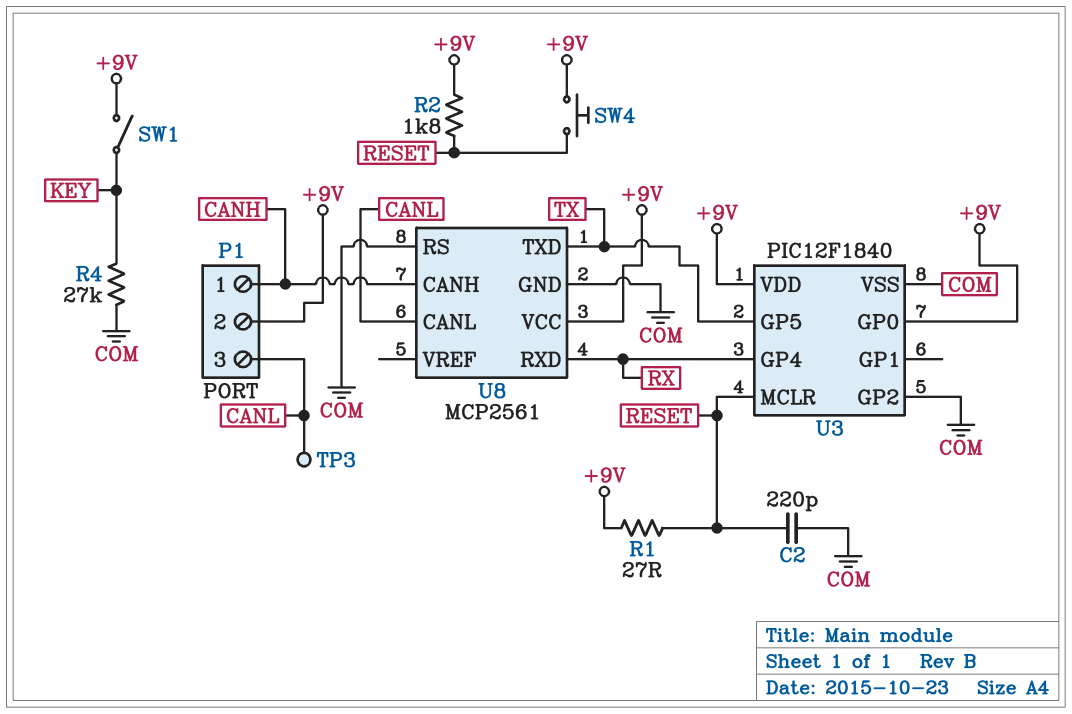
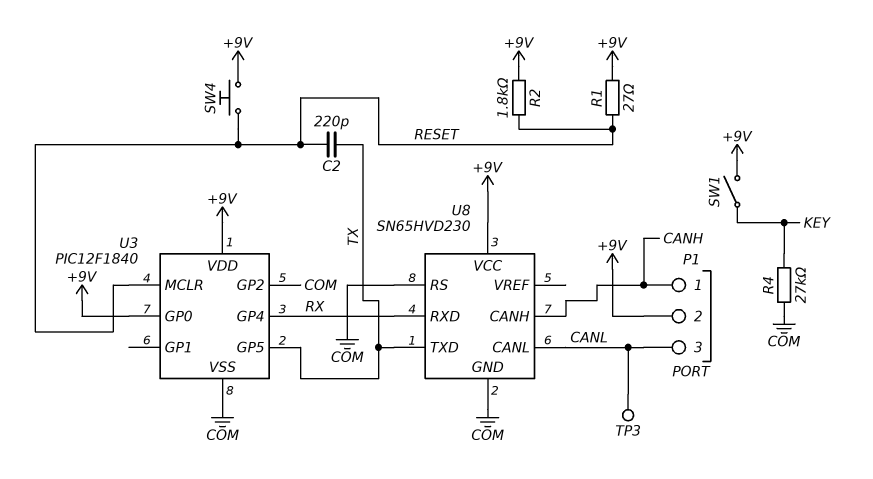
C2: 220pF (COM, RESET) -> 220pF (RESET, TX)
U8: MCP2561 -> SN65HVD230

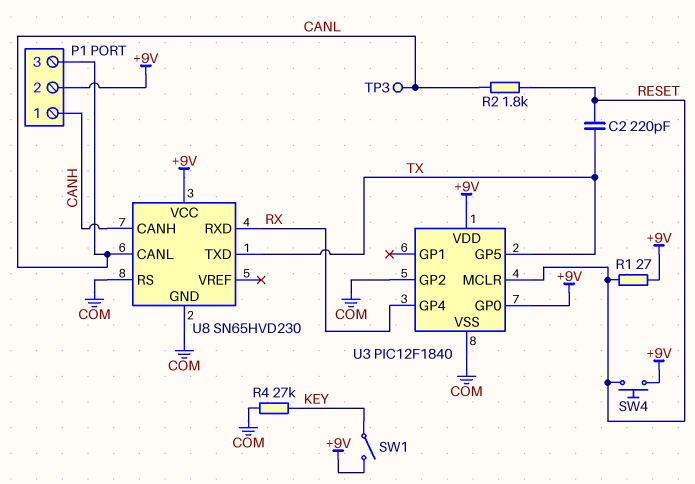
R2: 1.8k (+9V, RESET) -> 1.8k (CANL, RESET)

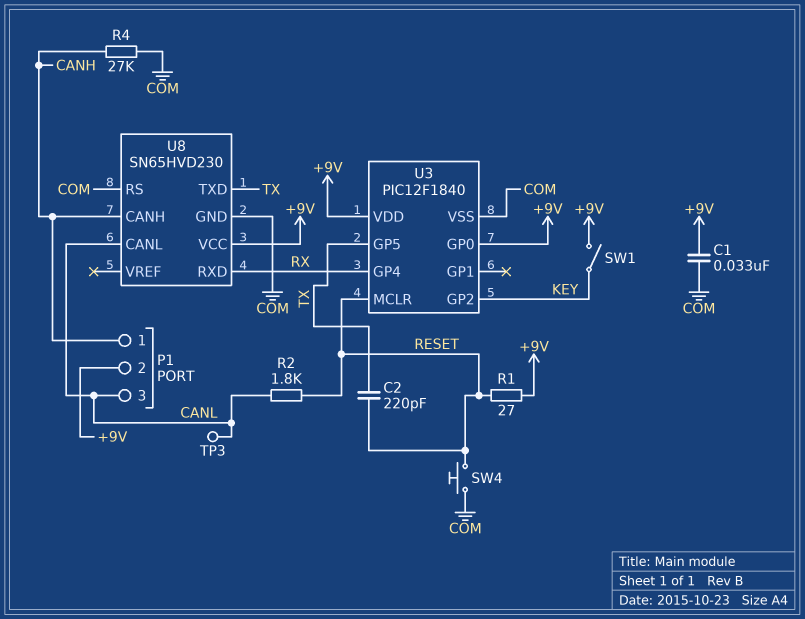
C1: none -> 33nF (+9V, COM)
R4: 27k (COM, KEY) -> 27k (CANH, COM)
SW4: button (+9V, RESET) -> button (COM, RESET)
U3 pin GP2: COM -> KEY

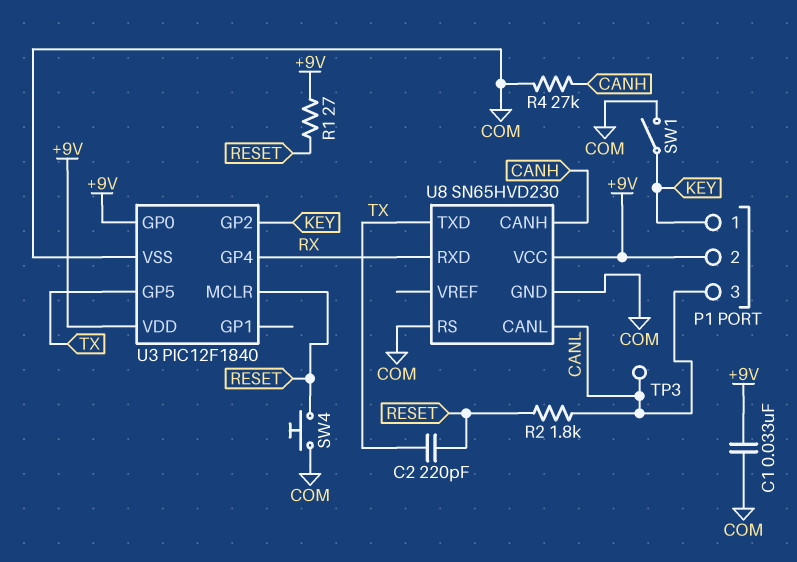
P1 pin 1: CANH -> KEY
SW1: switch (+9V, KEY) -> switch (COM, KEY)

